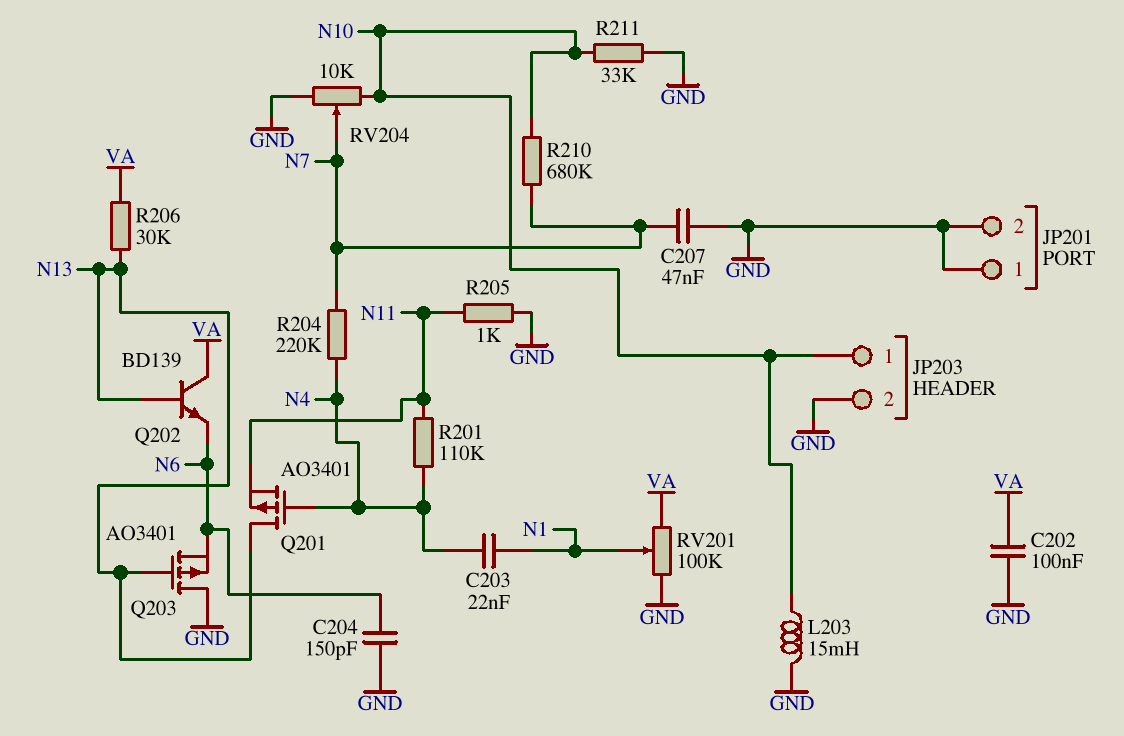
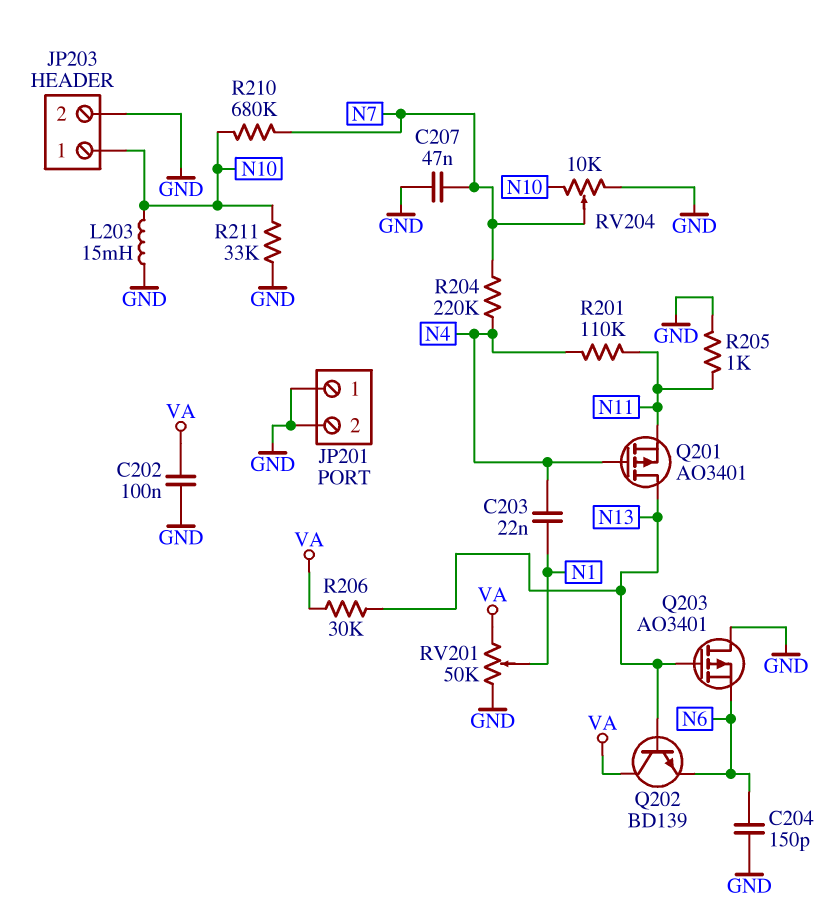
RV201: 100k (GND, VA, wiper N1) -> 50k (GND, VA, wiper N1)

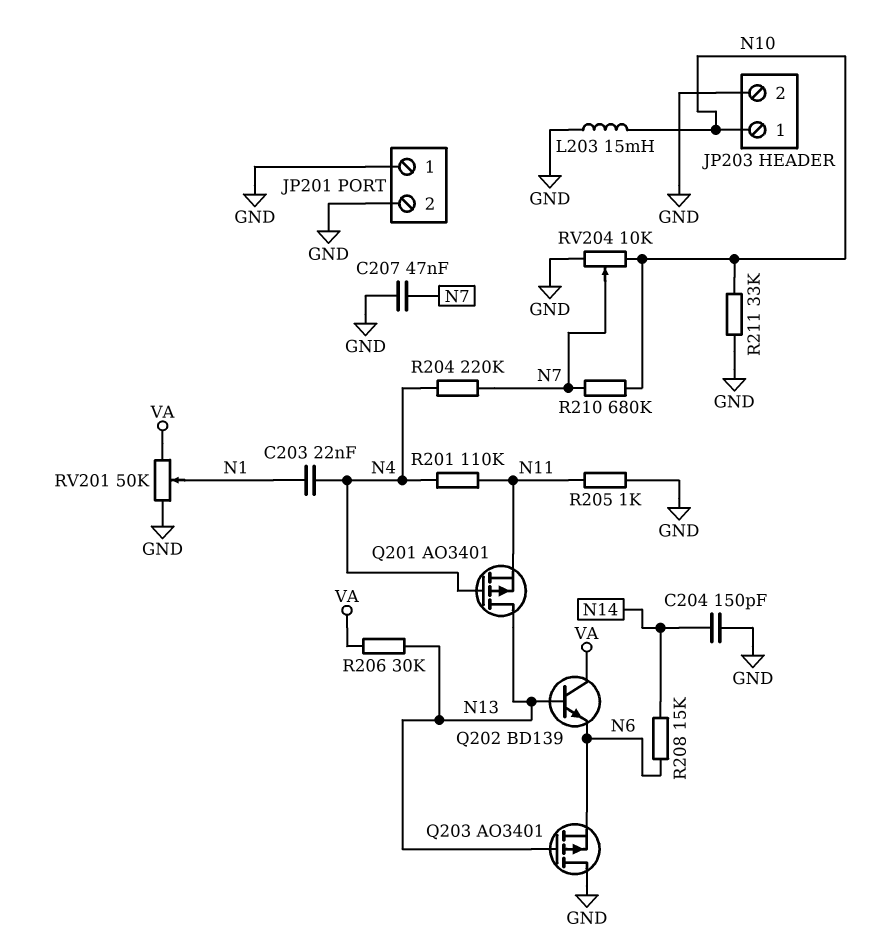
C202: 100nF (GND, VA) -> none
C204: 150pF (GND, N6) -> 150pF (GND, N14)
R208: none -> 15k (N6, N14)

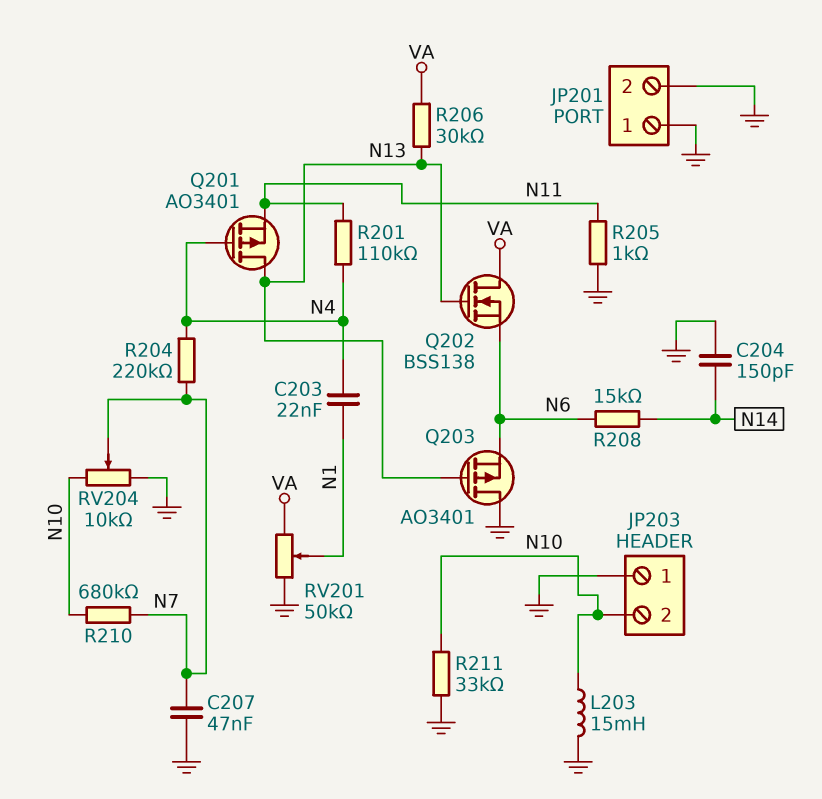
JP203 pin 1: N10 -> GND
JP203 pin 2: GND -> N10
Q202: NPN BD139 (B N13, C VA, E N6) -> NMOS BSS138 (G N13, D VA, S N6)

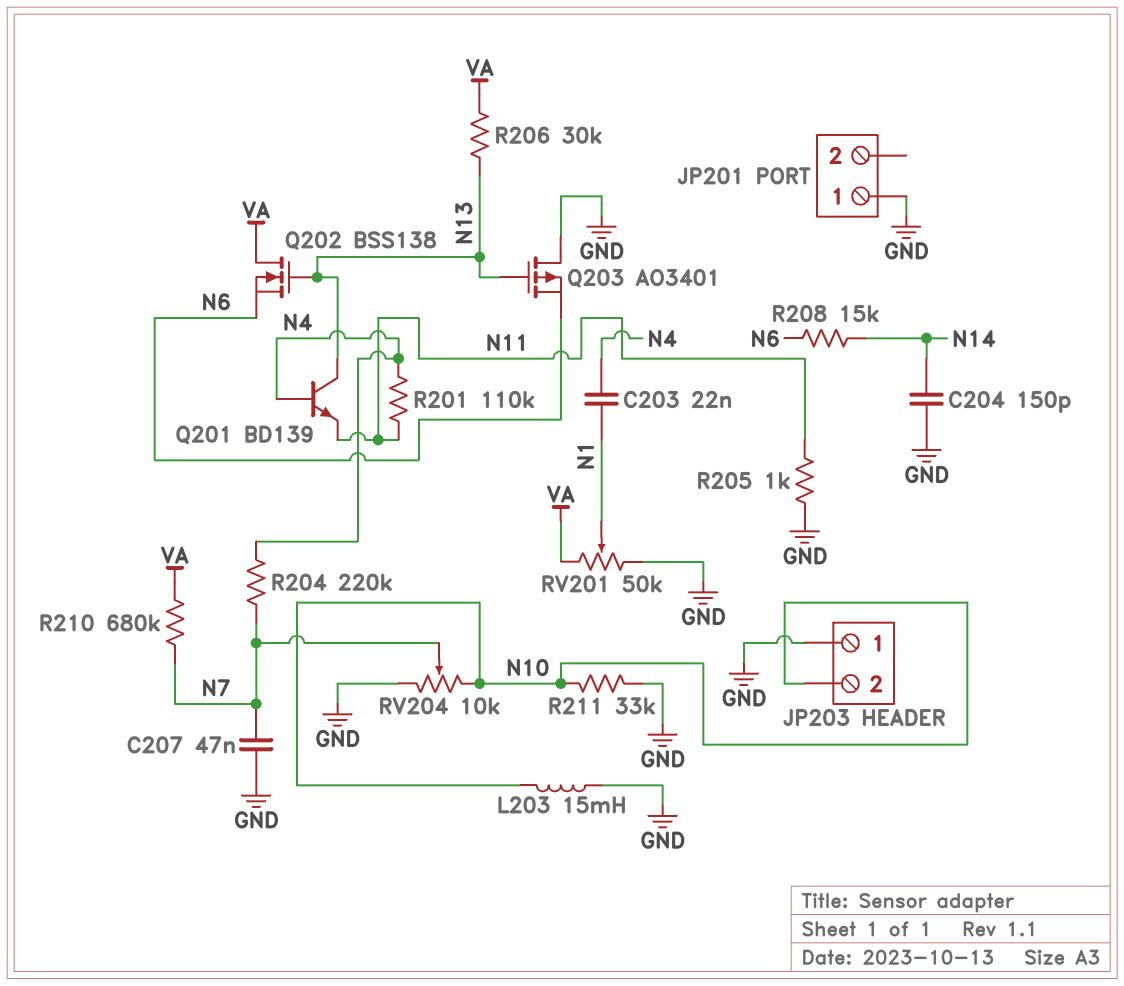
JP201 pin 2: GND -> none
Q201: PMOS AO3401 (G N4, D N13, S N11) -> NPN BD139 (B N4, C N13, E N11)
R210: 680k (N7, N10) -> 680k (N7, VA)

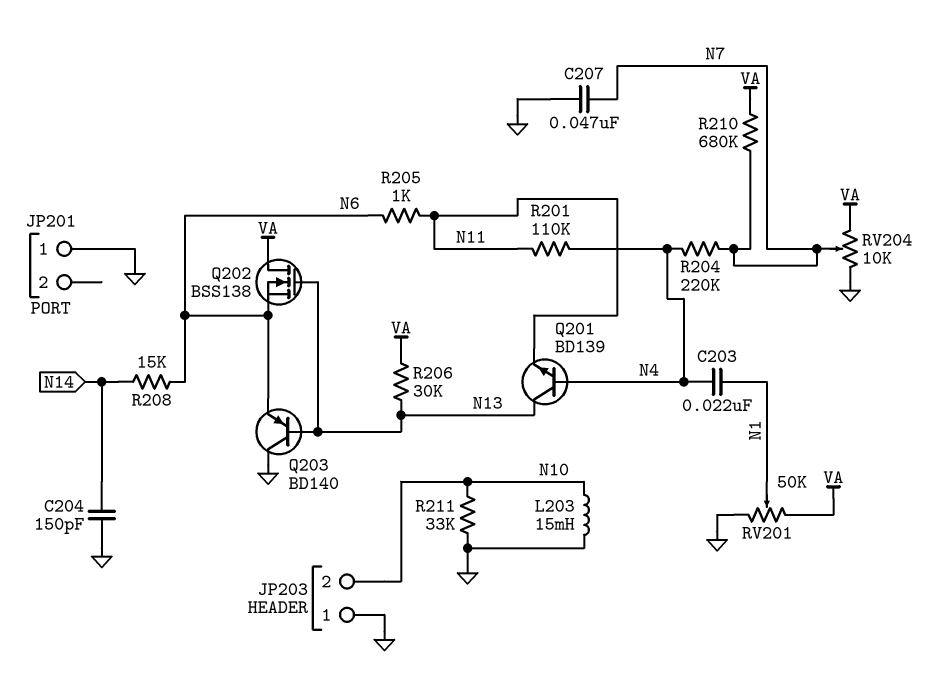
Q203: PMOS AO3401 (G N13, D GND, S N6) -> PNP BD140 (B N13, C GND, E N6)
R205: 1k (GND, N11) -> 1k (N6, N11)
RV204: 10k (GND, N10, wiper N7) -> 10k (GND, VA, wiper N7)

